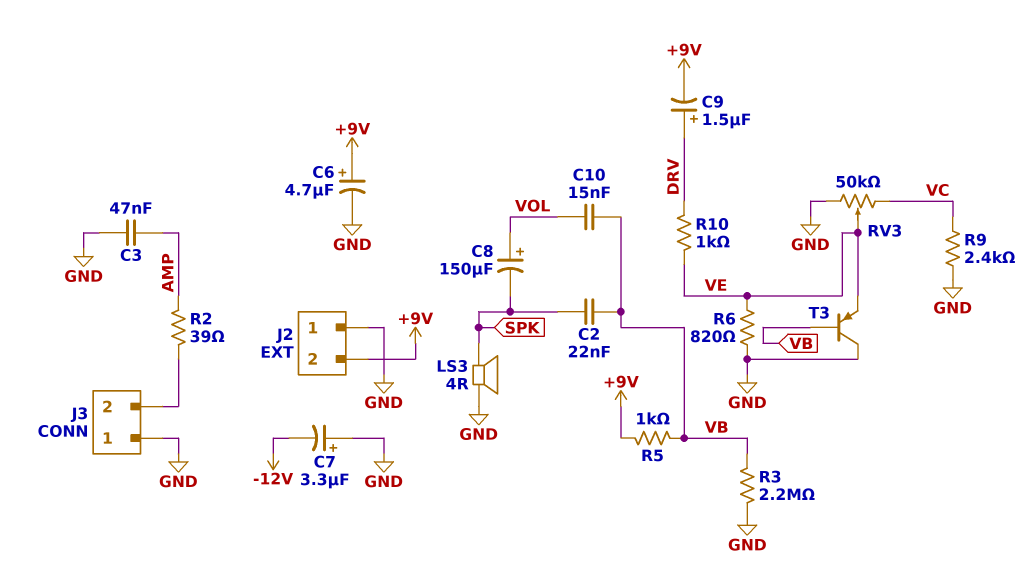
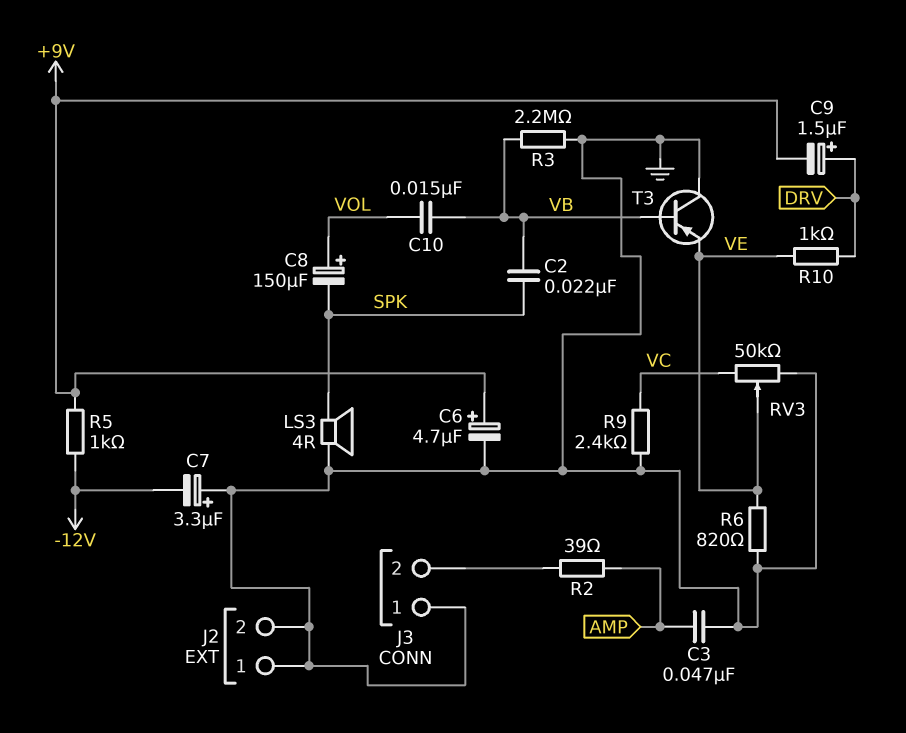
J2 pin 2: +9V -> GND
R5: 1k (+9V, VB) -> 1k (+9V, -12V)

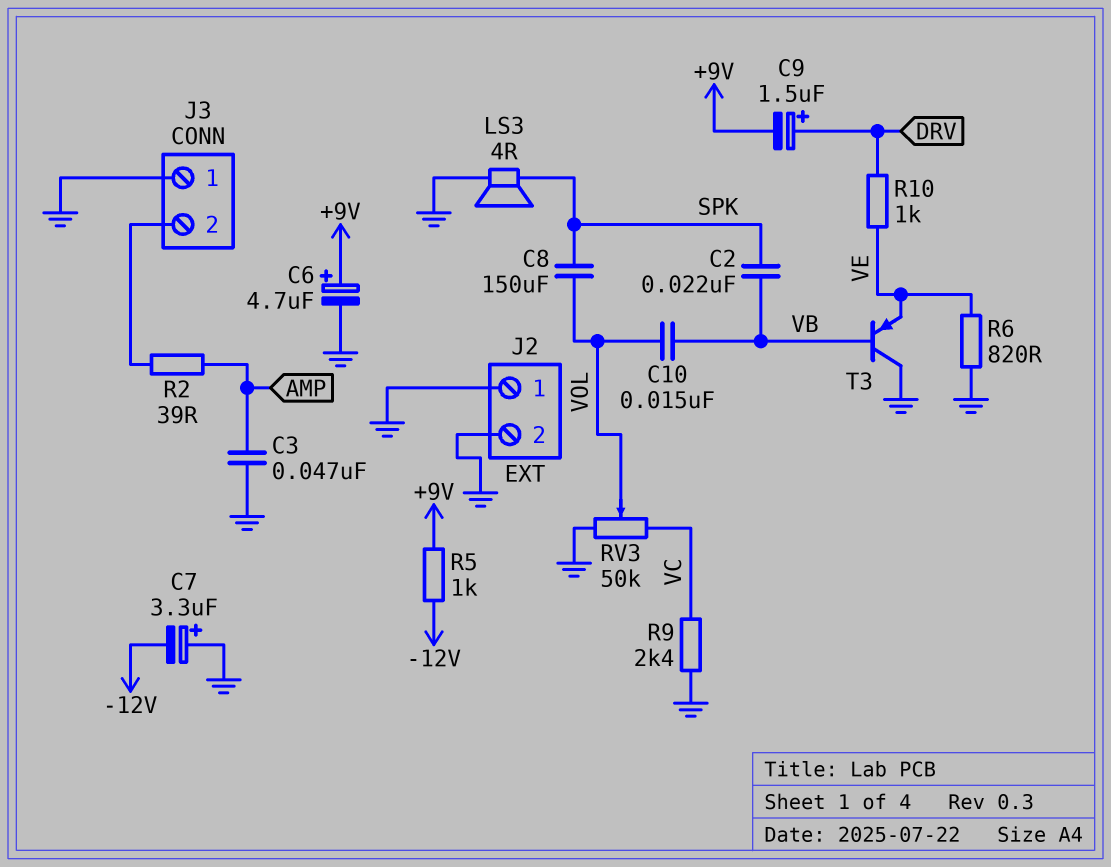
C8: 150uF (plus VOL, minus SPK) -> 150uF (SPK, VOL)
R3: 2.2M (GND, VB) -> none
RV3: 50k (GND, VC, wiper VE) -> 50k (GND, VC, wiper VOL)

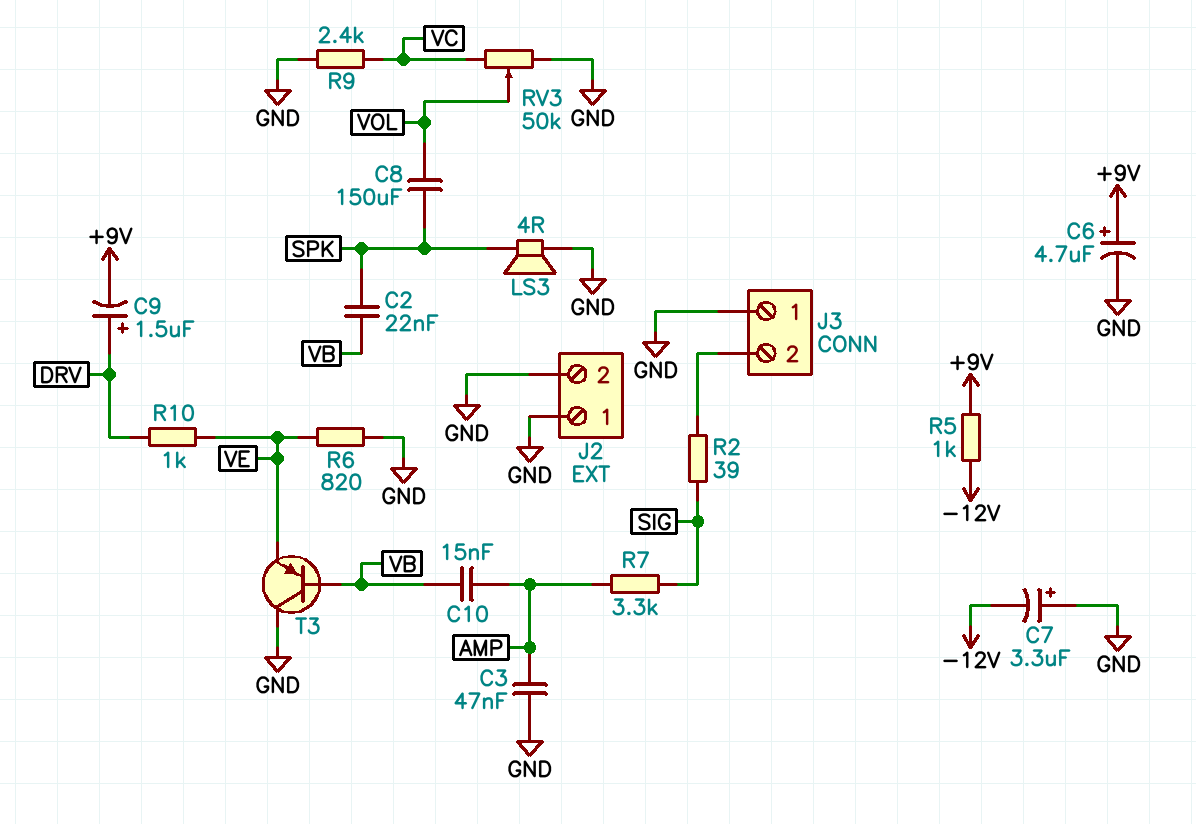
C10: 15nF (VB, VOL) -> 15nF (AMP, VB)
R2: 39 (AMP, J3/2) -> 39 (J3/2, SIG)
R7: none -> 3.3k (AMP, SIG)

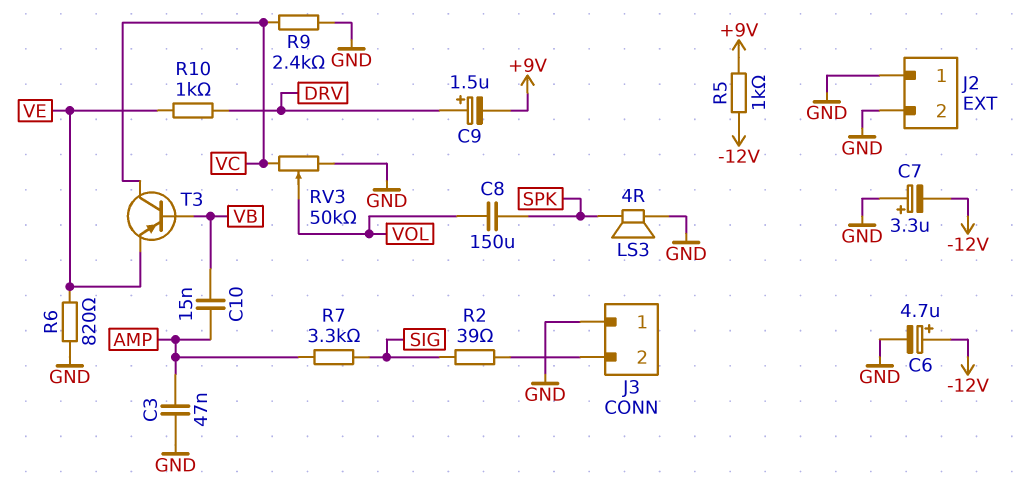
C2: 22nF (SPK, VB) -> none
C6: 4.7uF (plus +9V, minus GND) -> 4.7uF (plus -12V, minus GND)
T3: PNP (B VB, C GND, E VE) -> PNP (B VB, C VC, E VE)

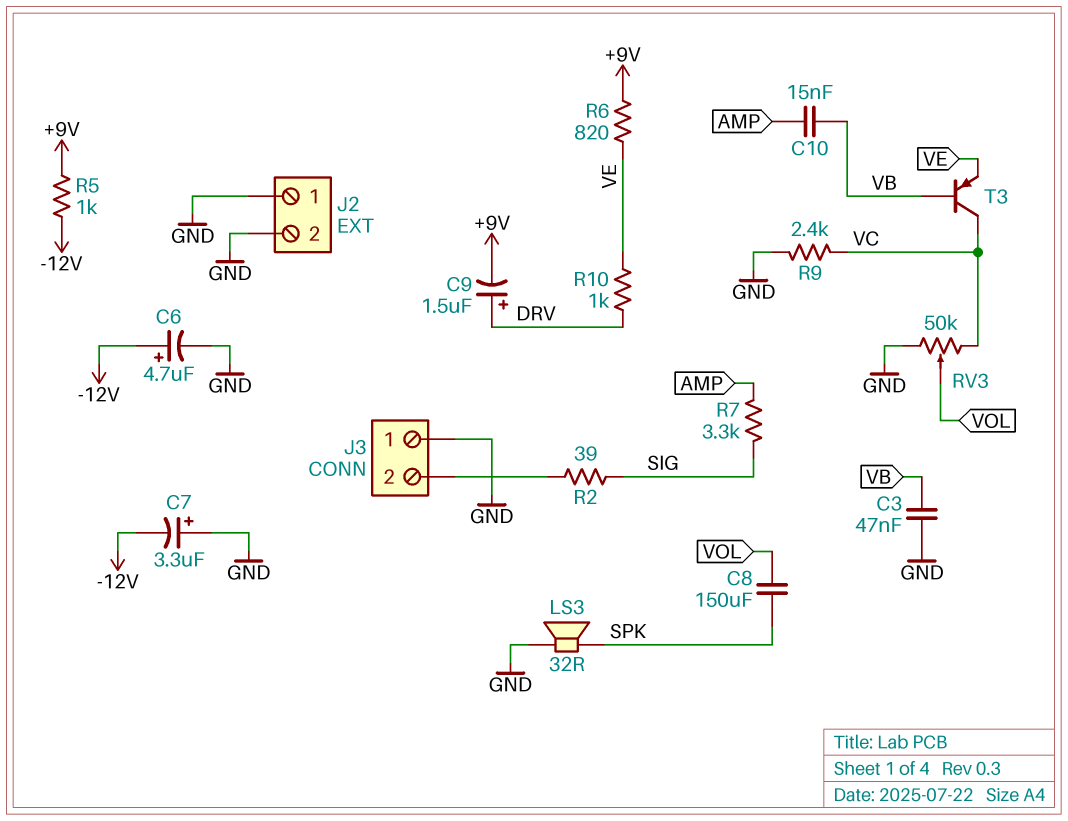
C3: 47nF (AMP, GND) -> 47nF (GND, VB)
LS3: speaker 4R (GND, SPK) -> speaker 32R (GND, SPK)
R6: 820 (GND, VE) -> 820 (+9V, VE)

